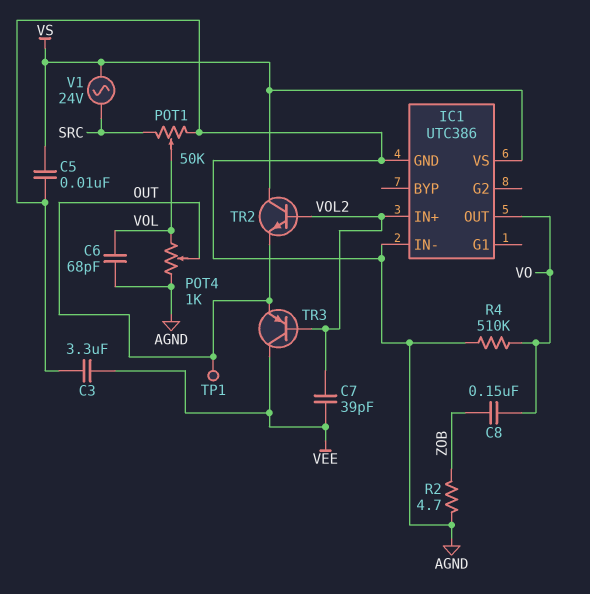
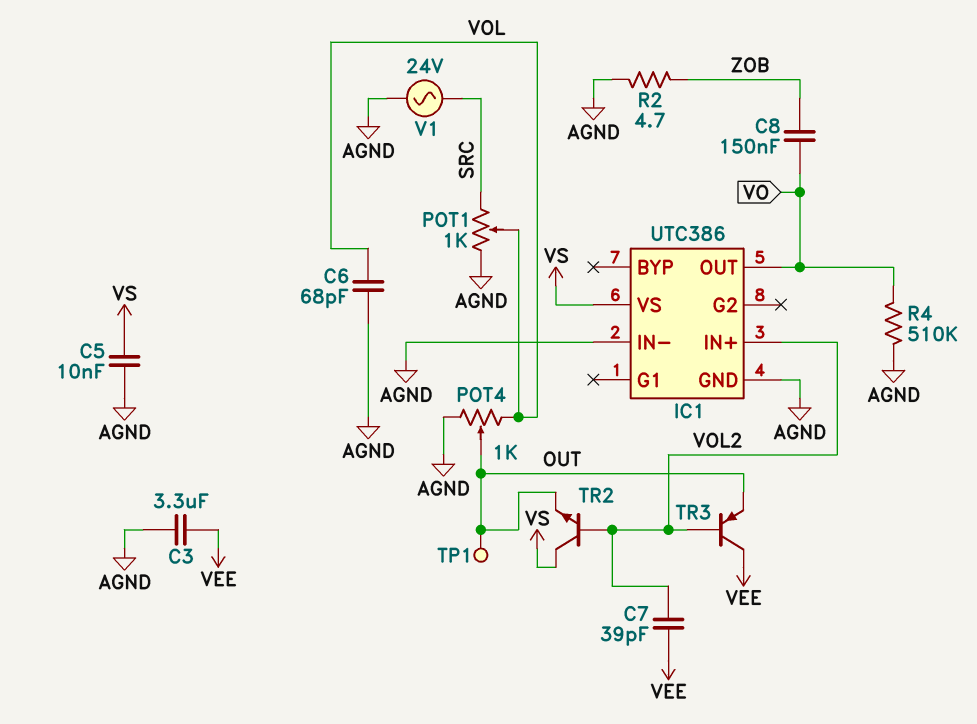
POT1: 50k (AGND, SRC, wiper VOL) -> 1k (AGND, SRC, wiper VOL)
V1: AC 24V (SRC, VS) -> AC 24V (AGND, SRC)

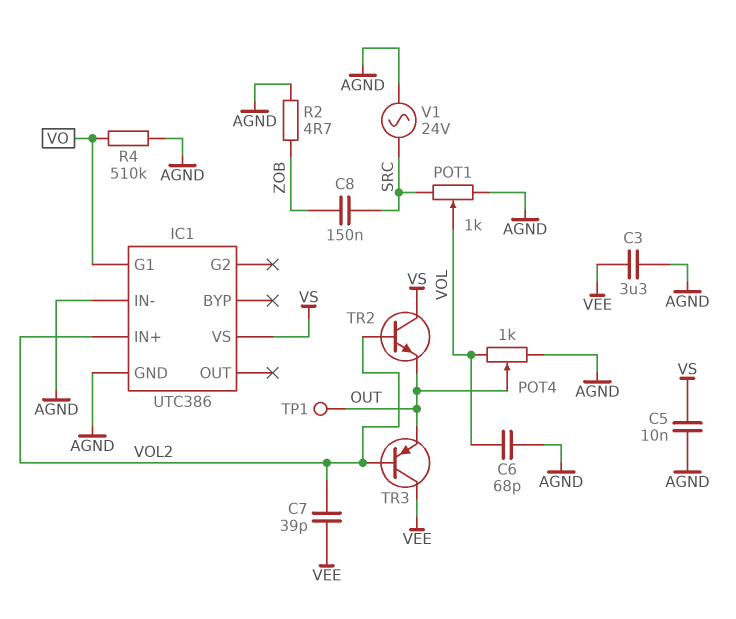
C8: 150nF (VO, ZOB) -> 150nF (SRC, ZOB)
IC1 pin G1: none -> VO
IC1 pin OUT: VO -> none

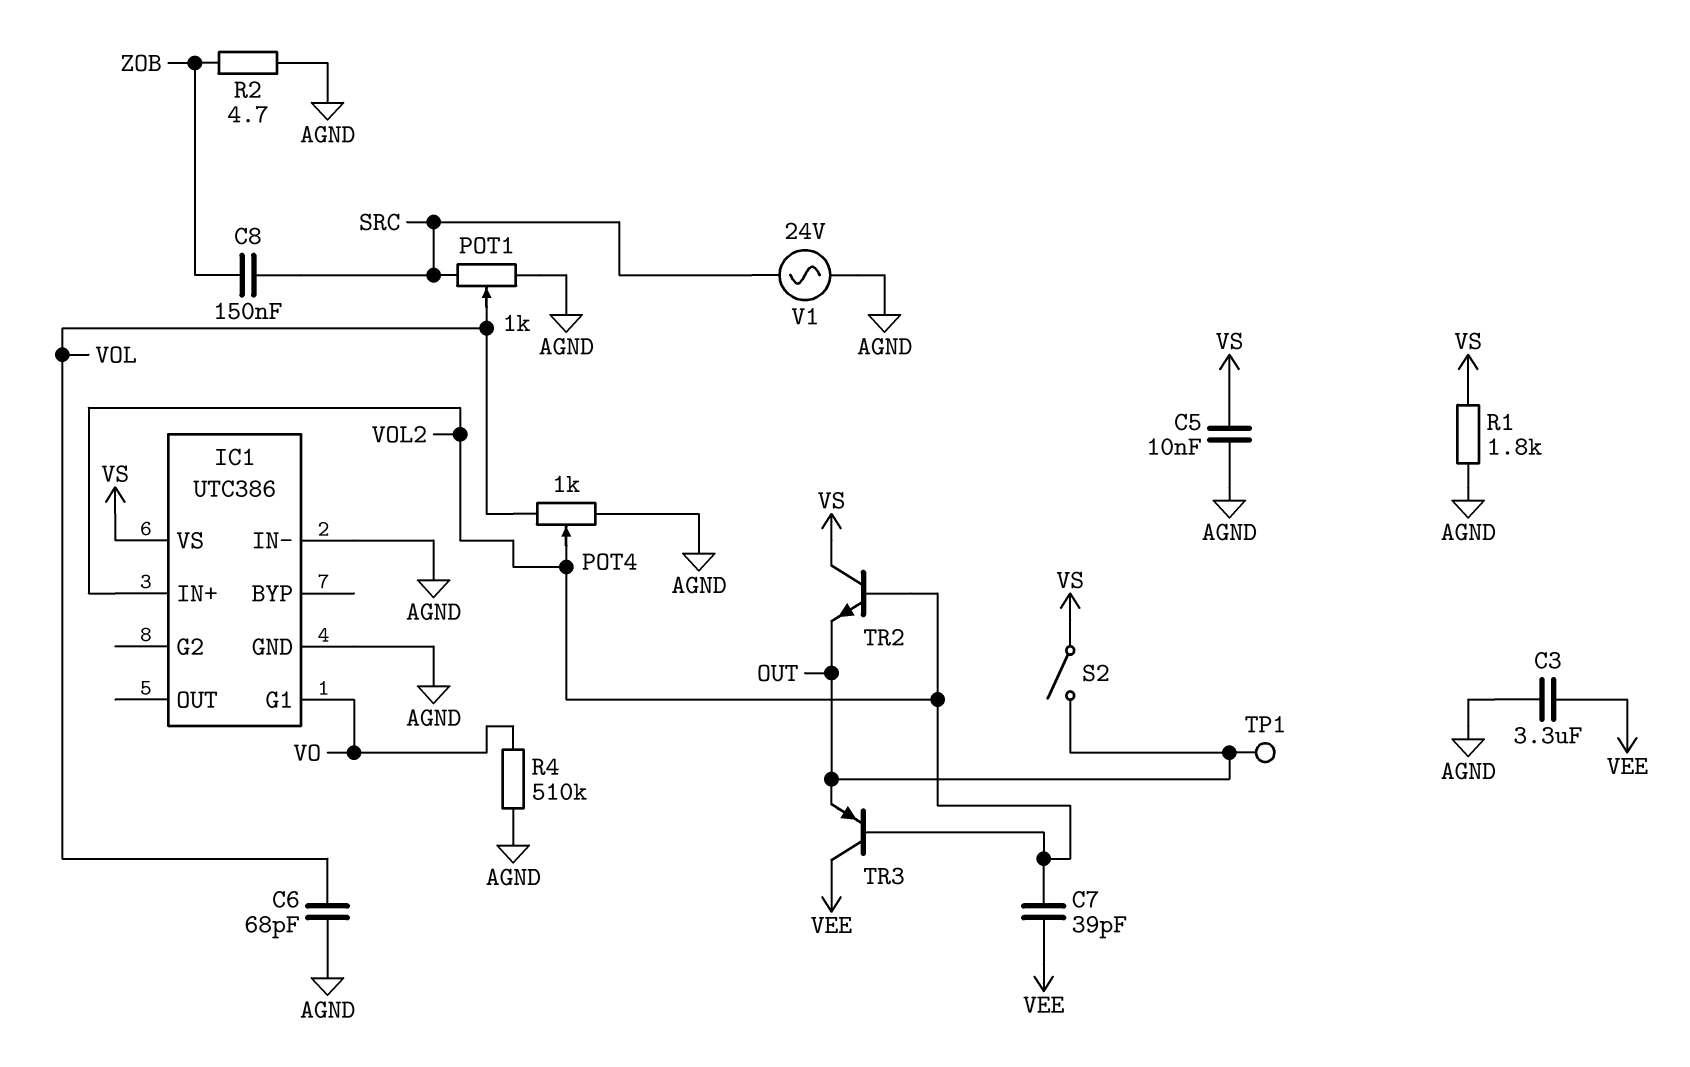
POT4: 1k (AGND, VOL, wiper OUT) -> 1k (AGND, VOL, wiper VOL2)
R1: none -> 1.8k (AGND, VS)
S2: none -> switch (OUT, VS)

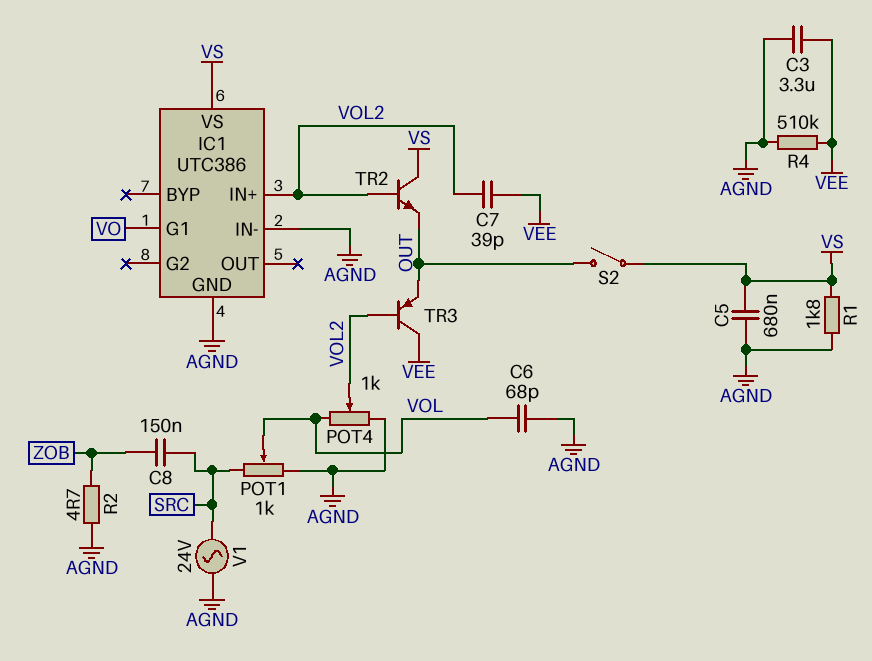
C5: 10nF (AGND, VS) -> 680nF (AGND, VS)
R4: 510k (AGND, VO) -> 510k (AGND, VEE)
TP1: test point (OUT) -> none

